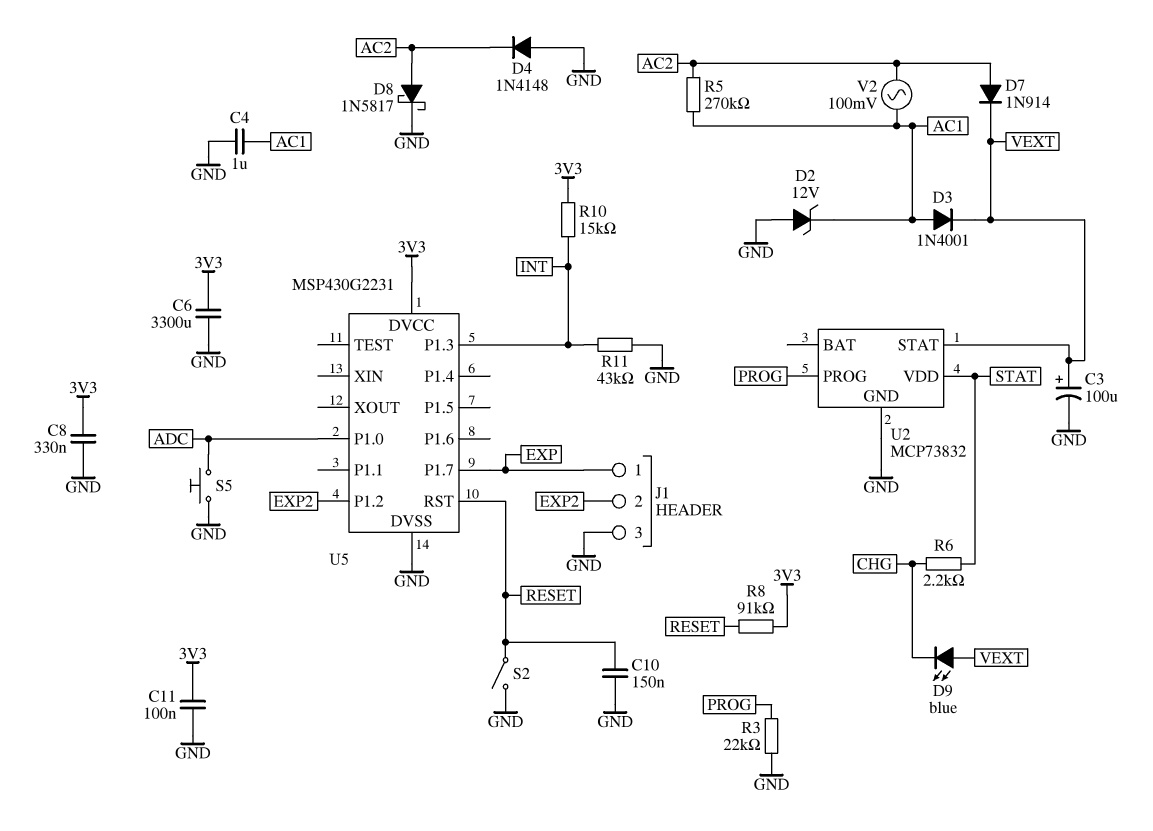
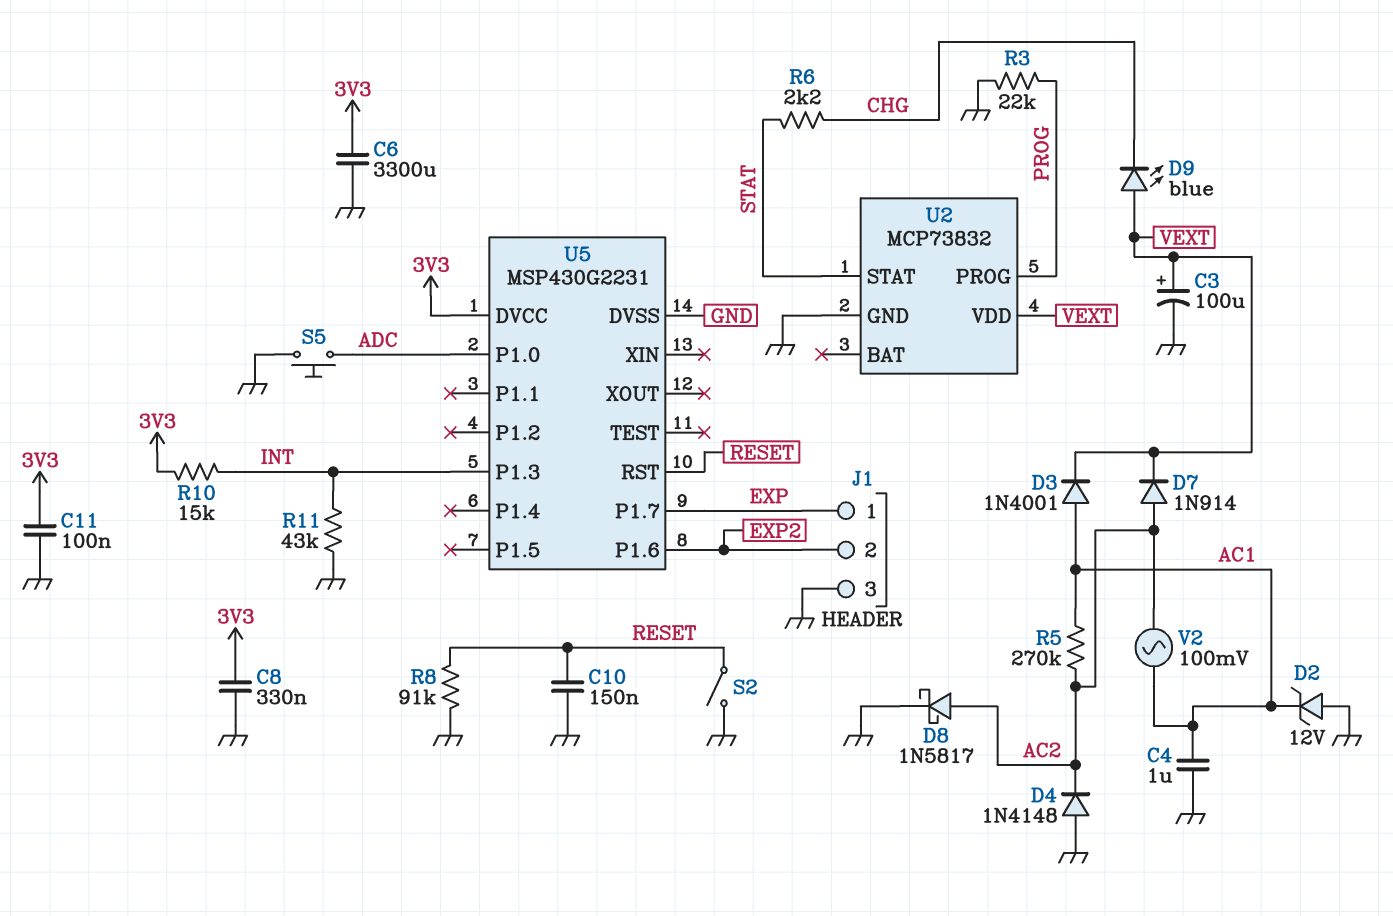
R8: 91k (3V3, RESET) -> 91k (GND, RESET)
U2 pin STAT: VEXT -> STAT
U2 pin VDD: STAT -> VEXT
U5 pin P1.2: EXP2 -> none
U5 pin P1.6: none -> EXP2

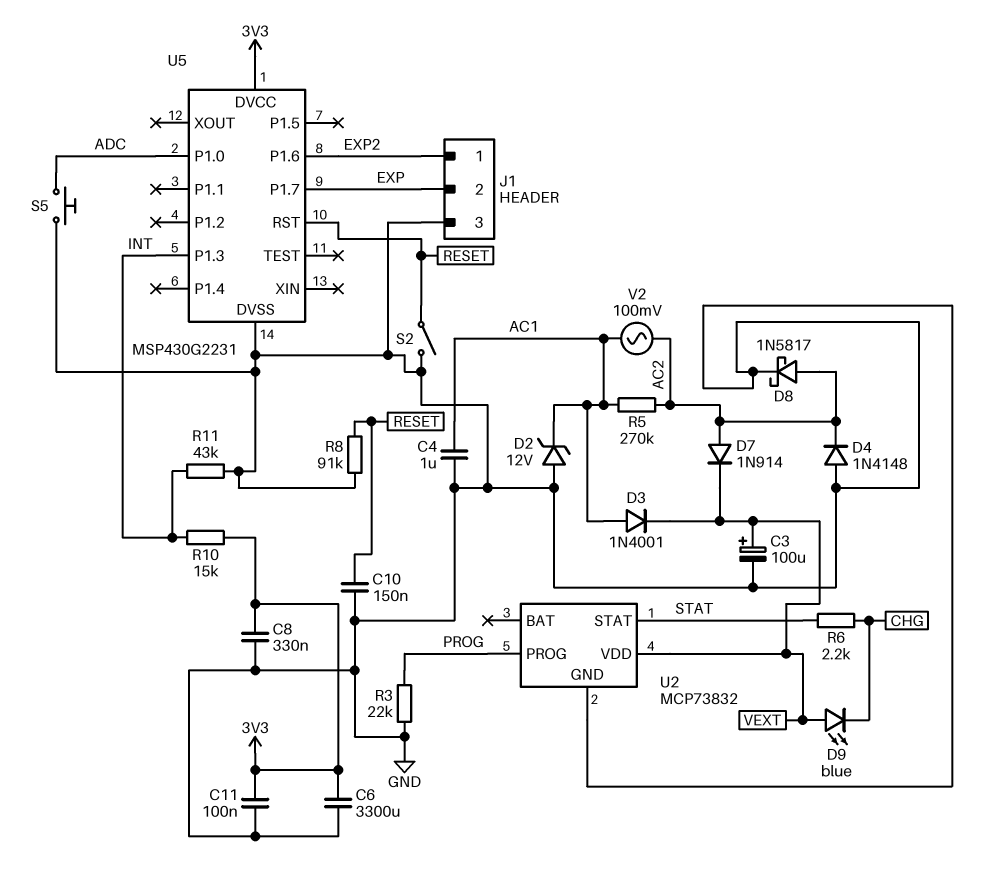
J1 pin 1: EXP -> EXP2
J1 pin 2: EXP2 -> EXP

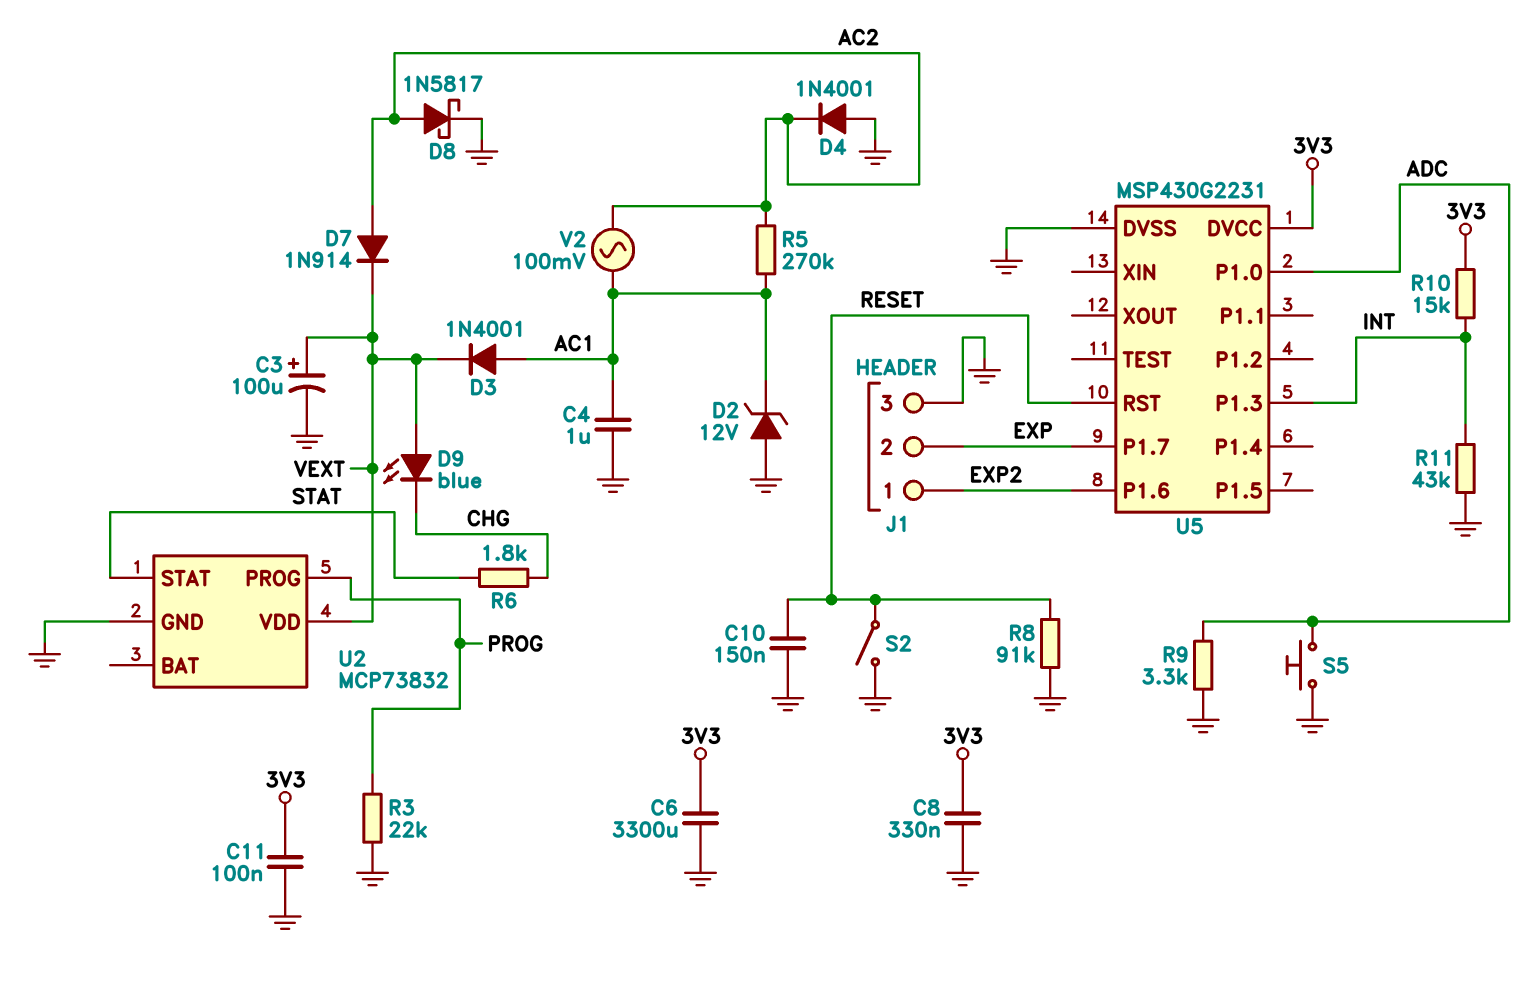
D4: diode 1N4148 (A GND, K AC2) -> diode 1N4001 (A GND, K AC2)
R6: 2.2k (CHG, STAT) -> 1.8k (CHG, STAT)
R9: none -> 3.3k (ADC, GND)

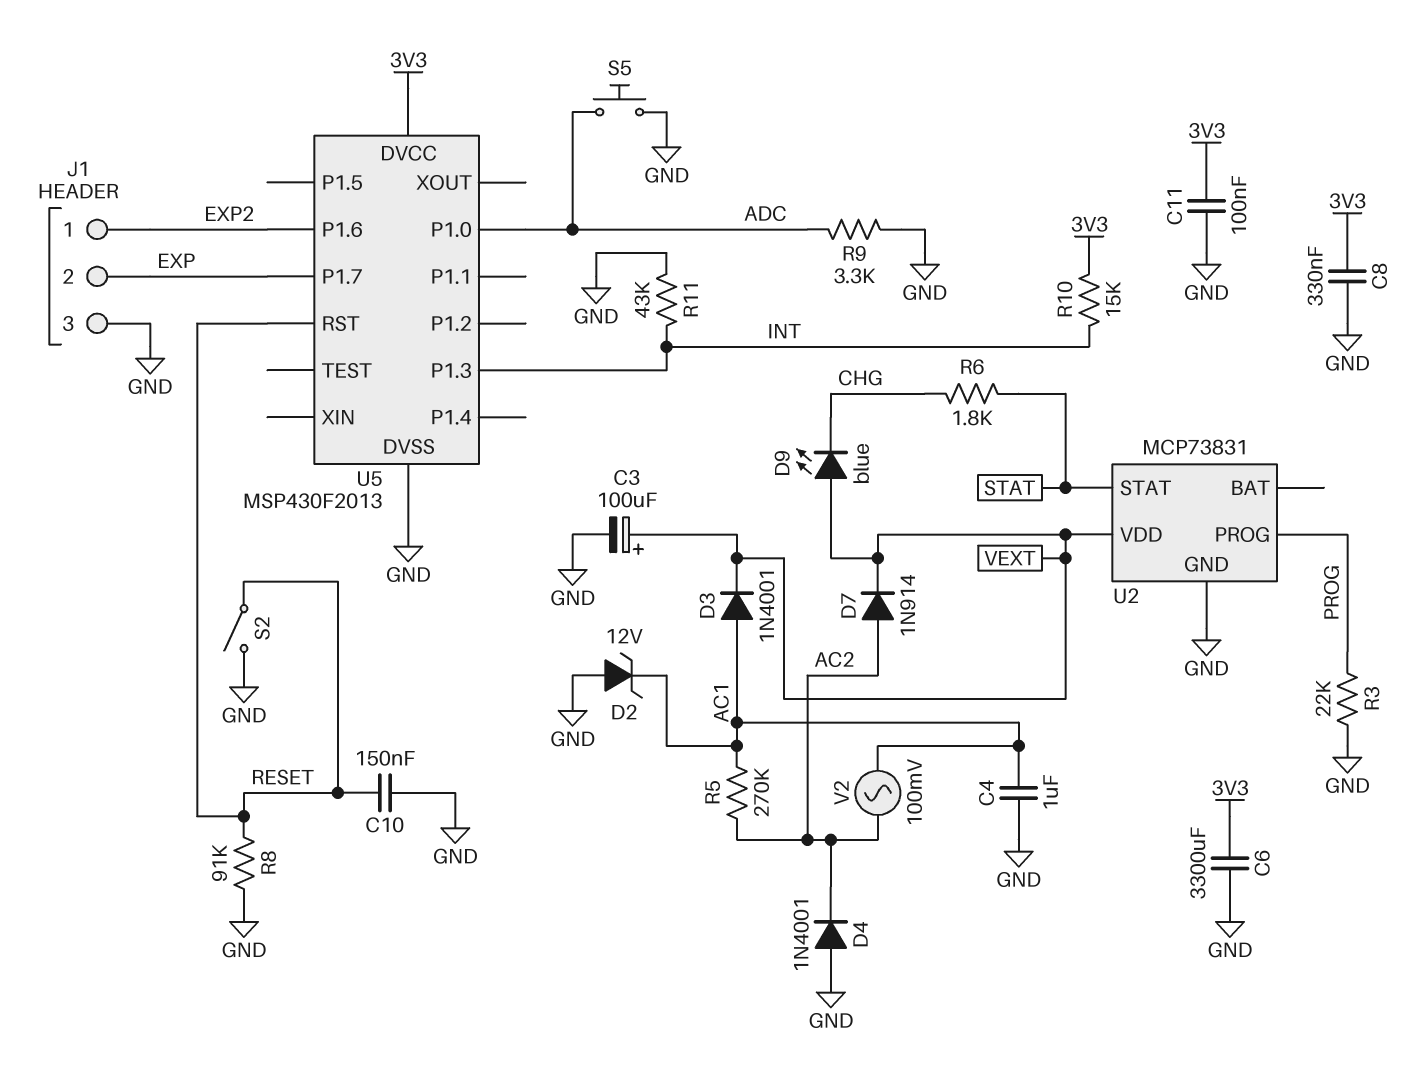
D8: schottky 1N5817 (A AC2, K GND) -> none
U2: MCP73832 -> MCP73831
U5: MSP430G2231 -> MSP430F2013

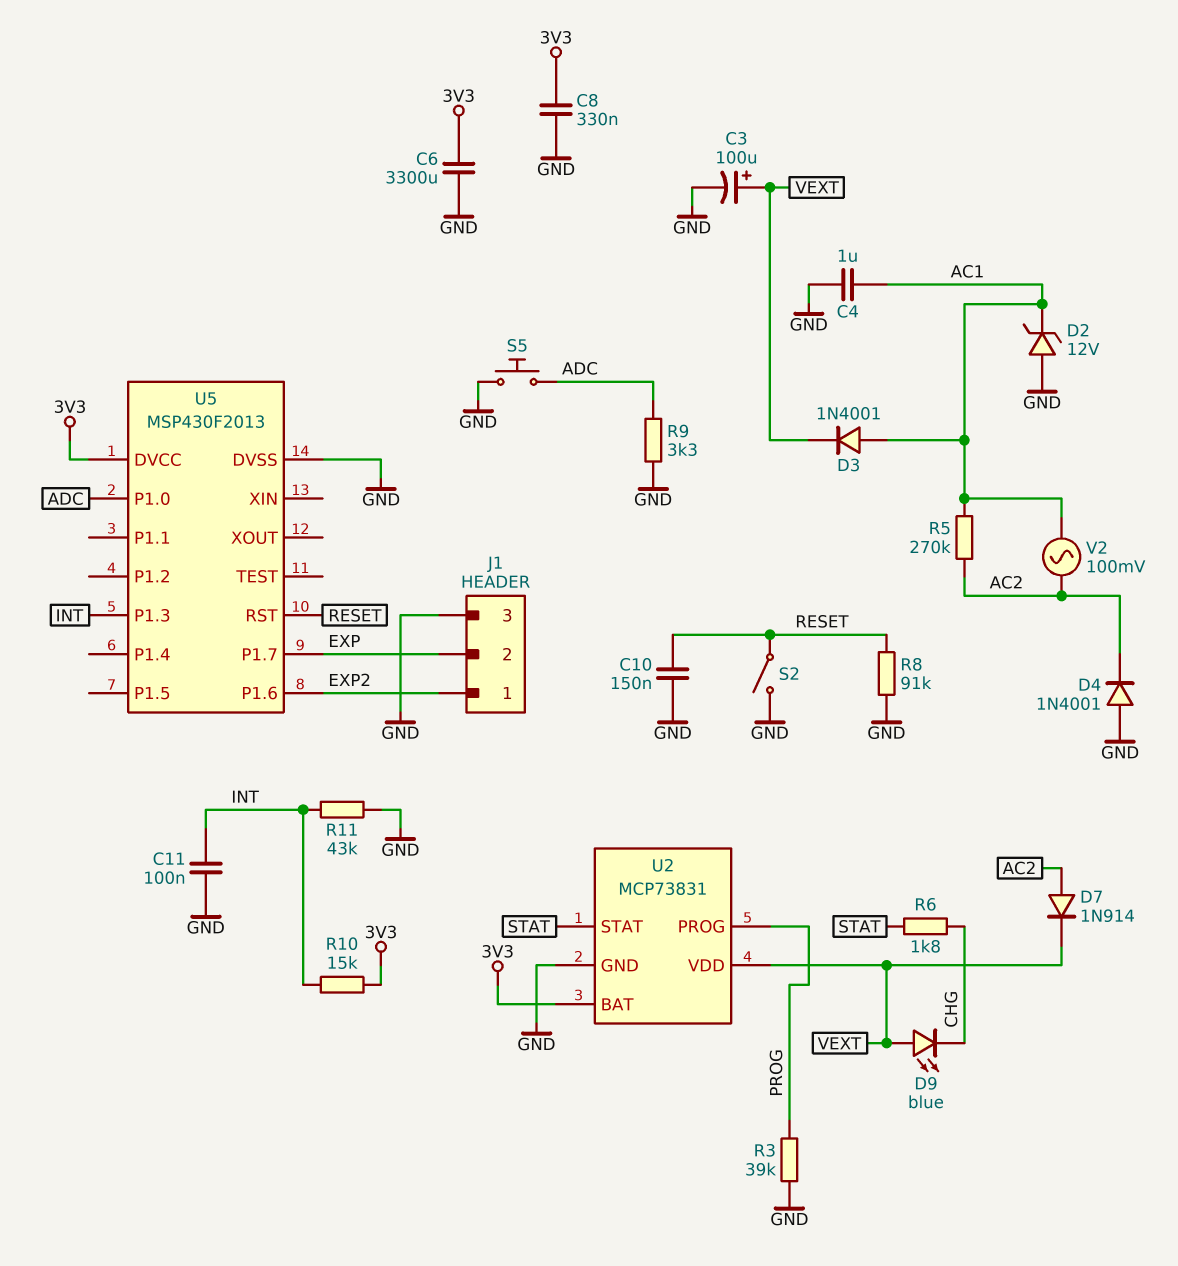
C11: 100nF (3V3, GND) -> 100nF (GND, INT)
R3: 22k (GND, PROG) -> 39k (GND, PROG)
U2 pin BAT: none -> 3V3

